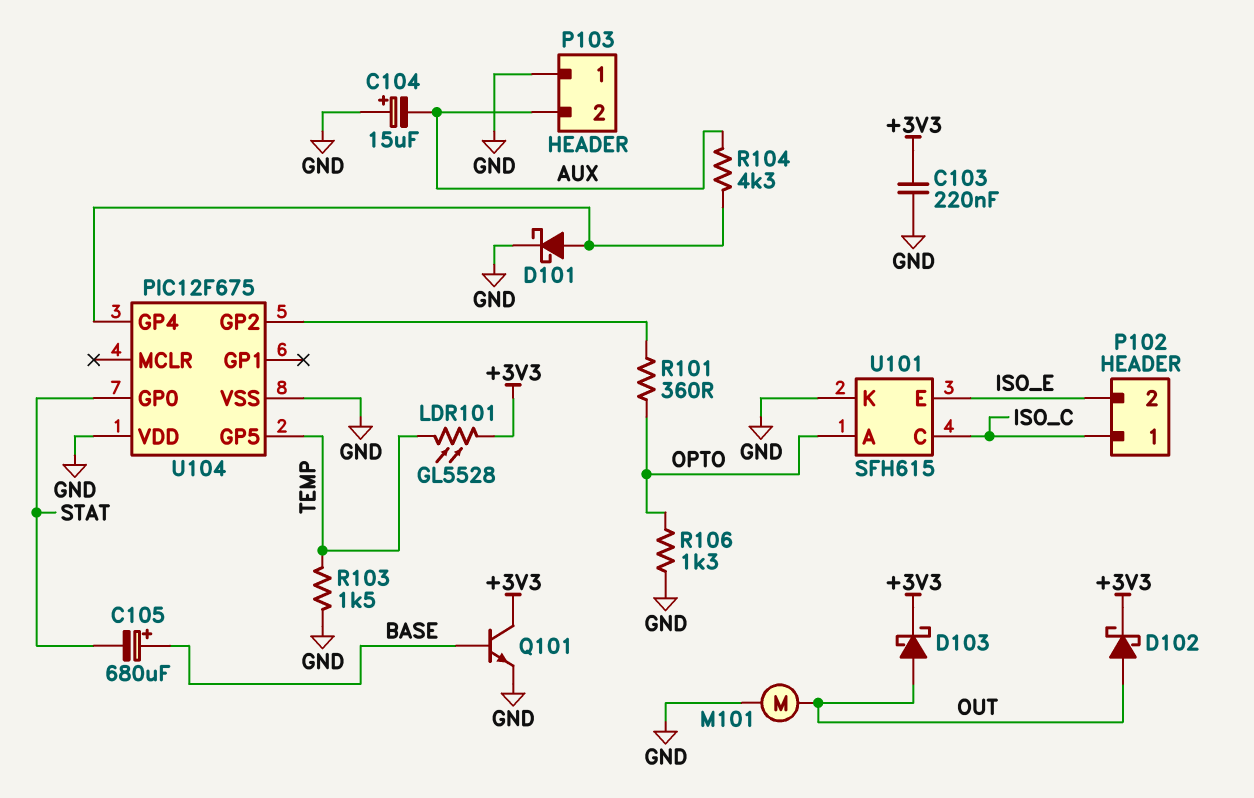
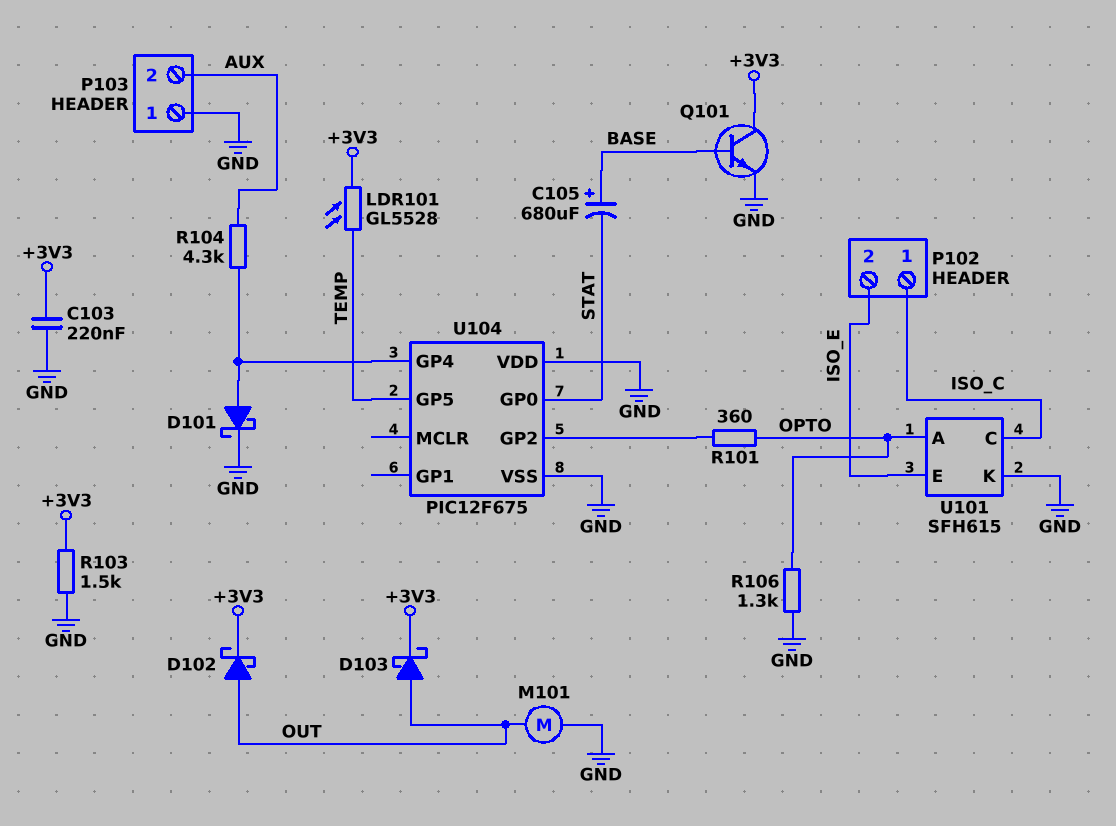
C104: 15uF (plus GND, minus AUX) -> none
R103: 1.5k (GND, TEMP) -> 1.5k (+3V3, GND)

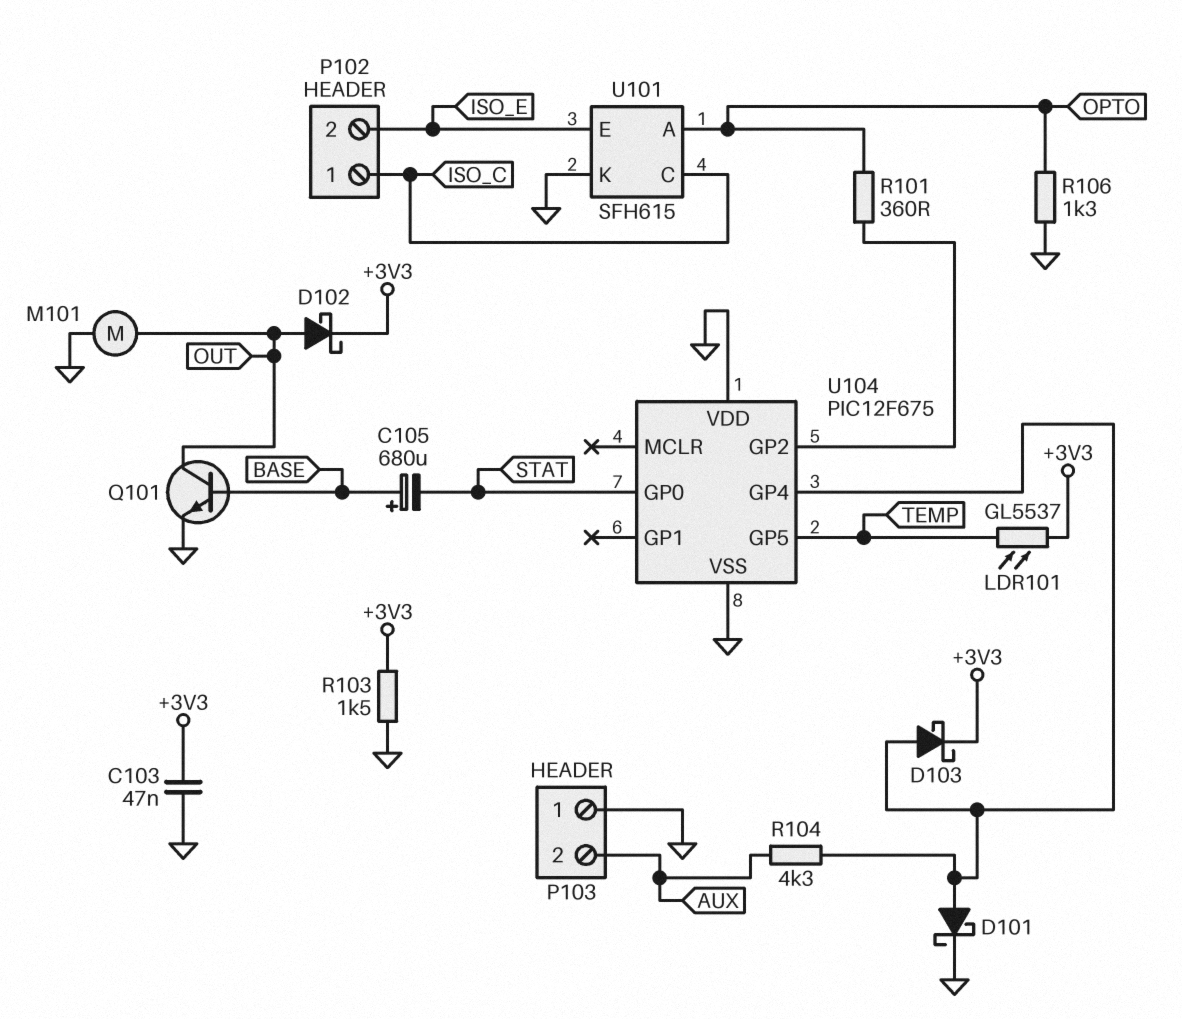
C103: 220nF (+3V3, GND) -> 47nF (+3V3, GND)
D103: schottky (A OUT, K +3V3) -> schottky (A U104/GP4, K +3V3)
LDR101: GL5528 (+3V3, TEMP) -> GL5537 (+3V3, TEMP)
Q101: NPN (B BASE, C +3V3, E GND) -> NPN (B BASE, C OUT, E GND)

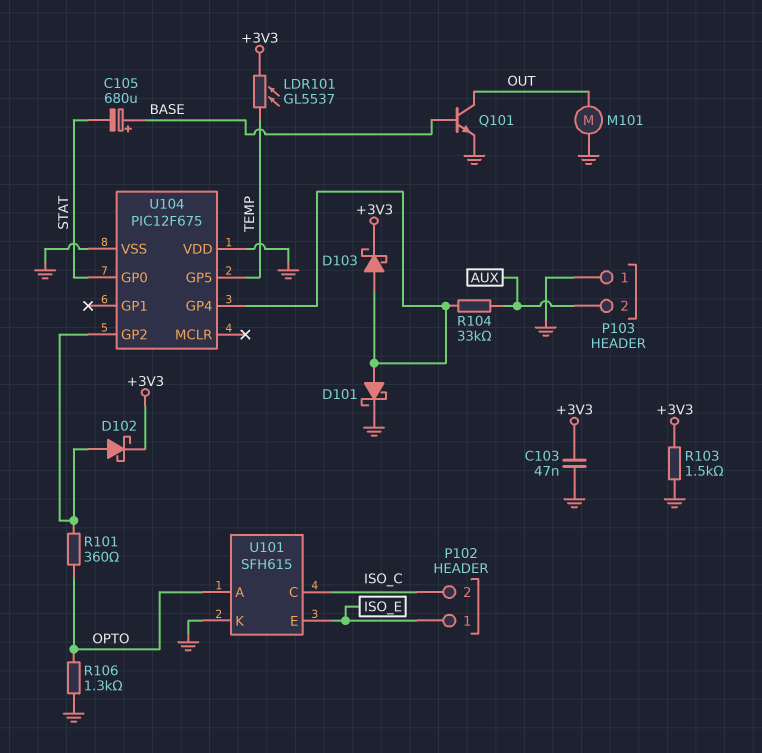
D102: schottky (A OUT, K +3V3) -> schottky (A U104/GP2, K +3V3)
P102 pin 1: ISO_C -> ISO_E
P102 pin 2: ISO_E -> ISO_C
R104: 4.3k (AUX, U104/GP4) -> 33k (AUX, U104/GP4)

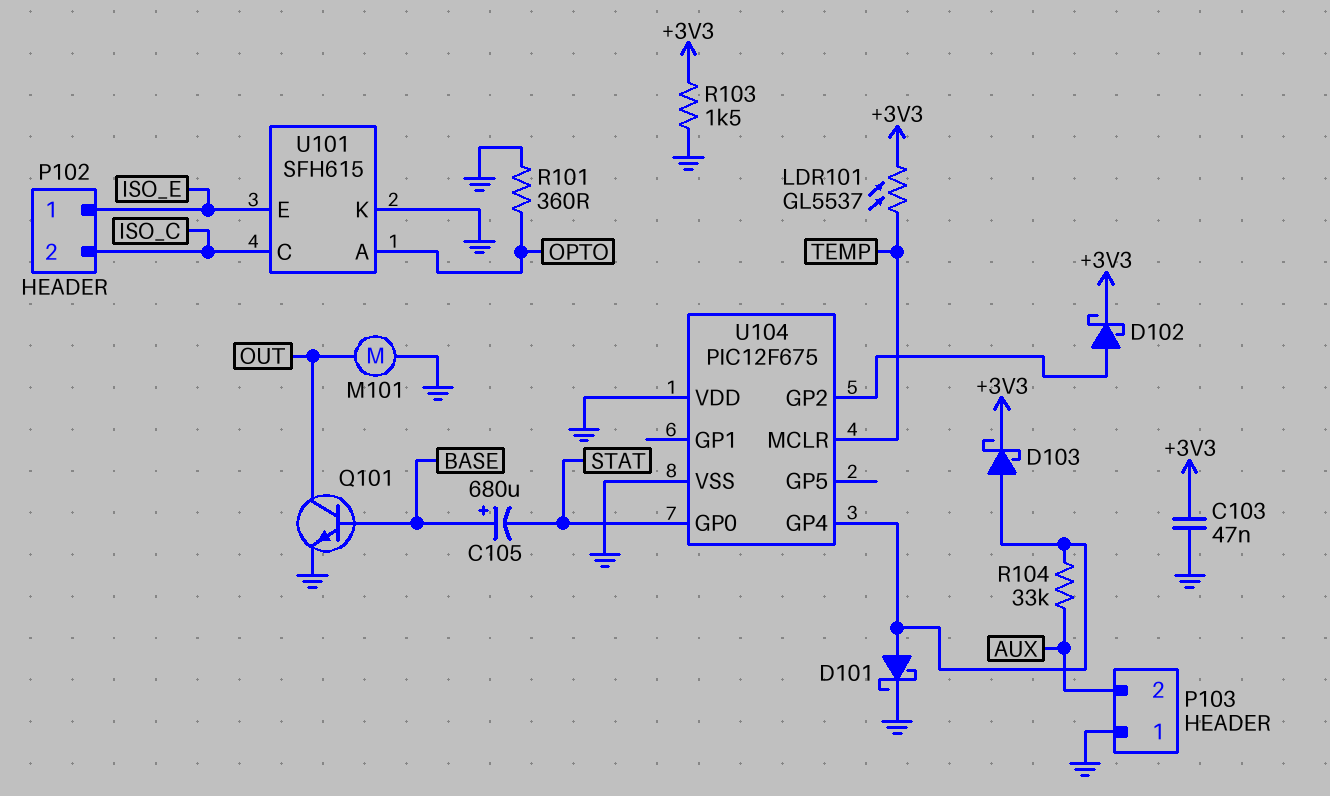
R101: 360 (OPTO, U104/GP2) -> 360 (GND, OPTO)
R106: 1.3k (GND, OPTO) -> none
U104 pin GP5: TEMP -> none
U104 pin MCLR: none -> TEMP

